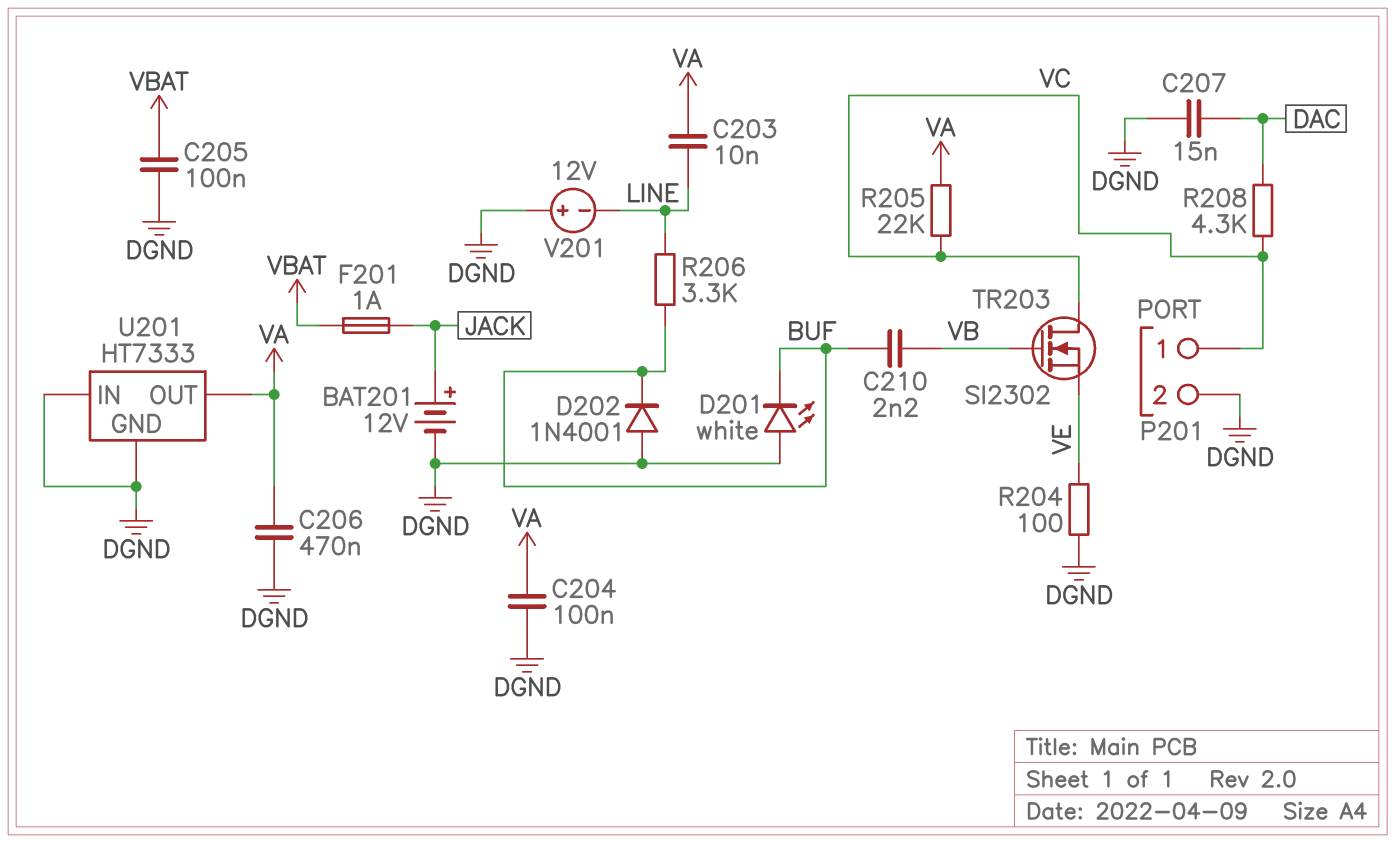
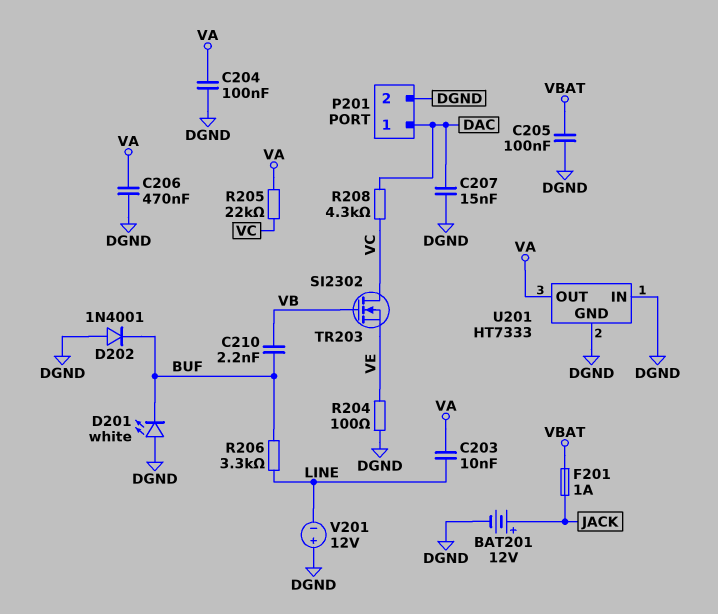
P201 pin 1: VC -> DAC

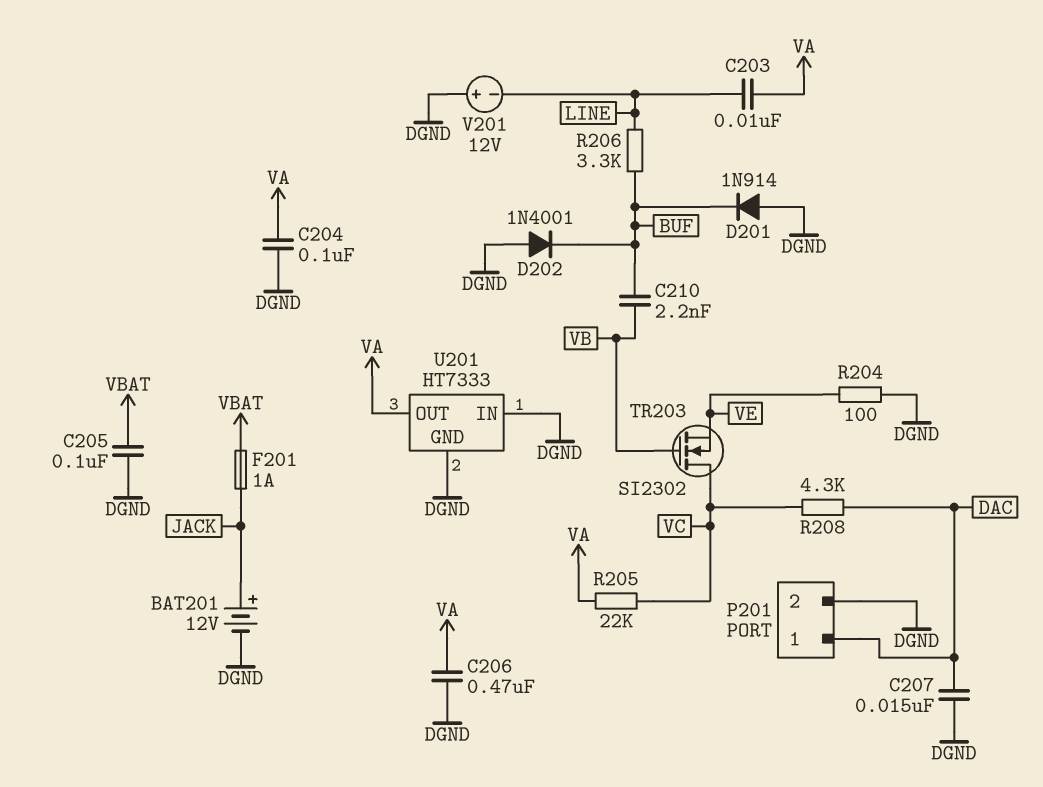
D201: LED white (A DGND, K BUF) -> diode 1N914 (A DGND, K BUF)

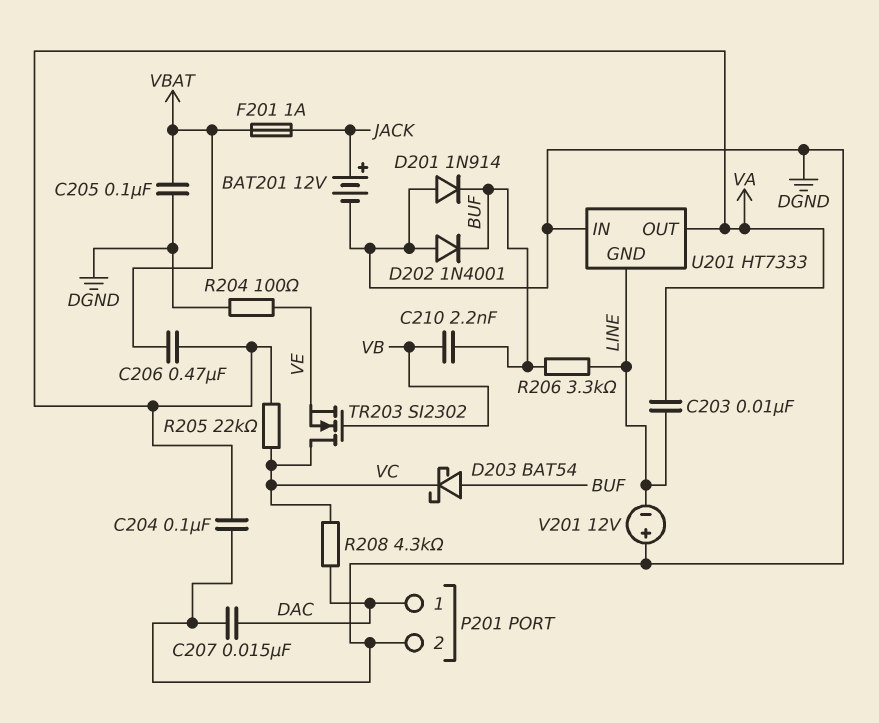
C206: 470nF (DGND, VA) -> 470nF (VA, VBAT)
D203: none -> schottky BAT54 (A BUF, K VC)
U201 pin GND: DGND -> LINE

